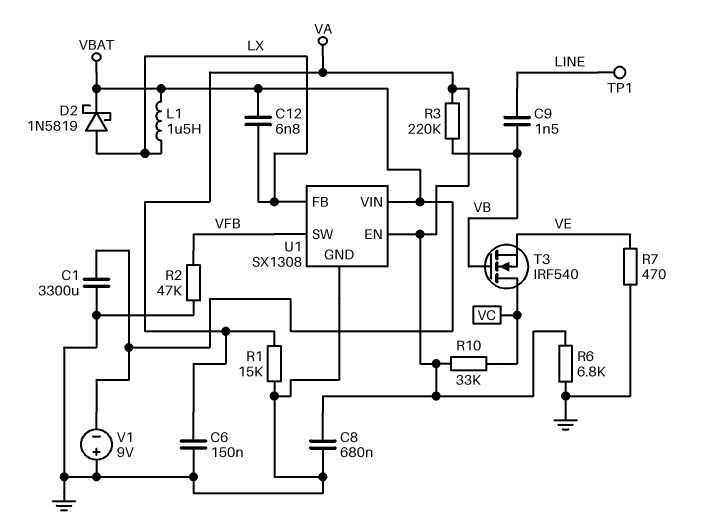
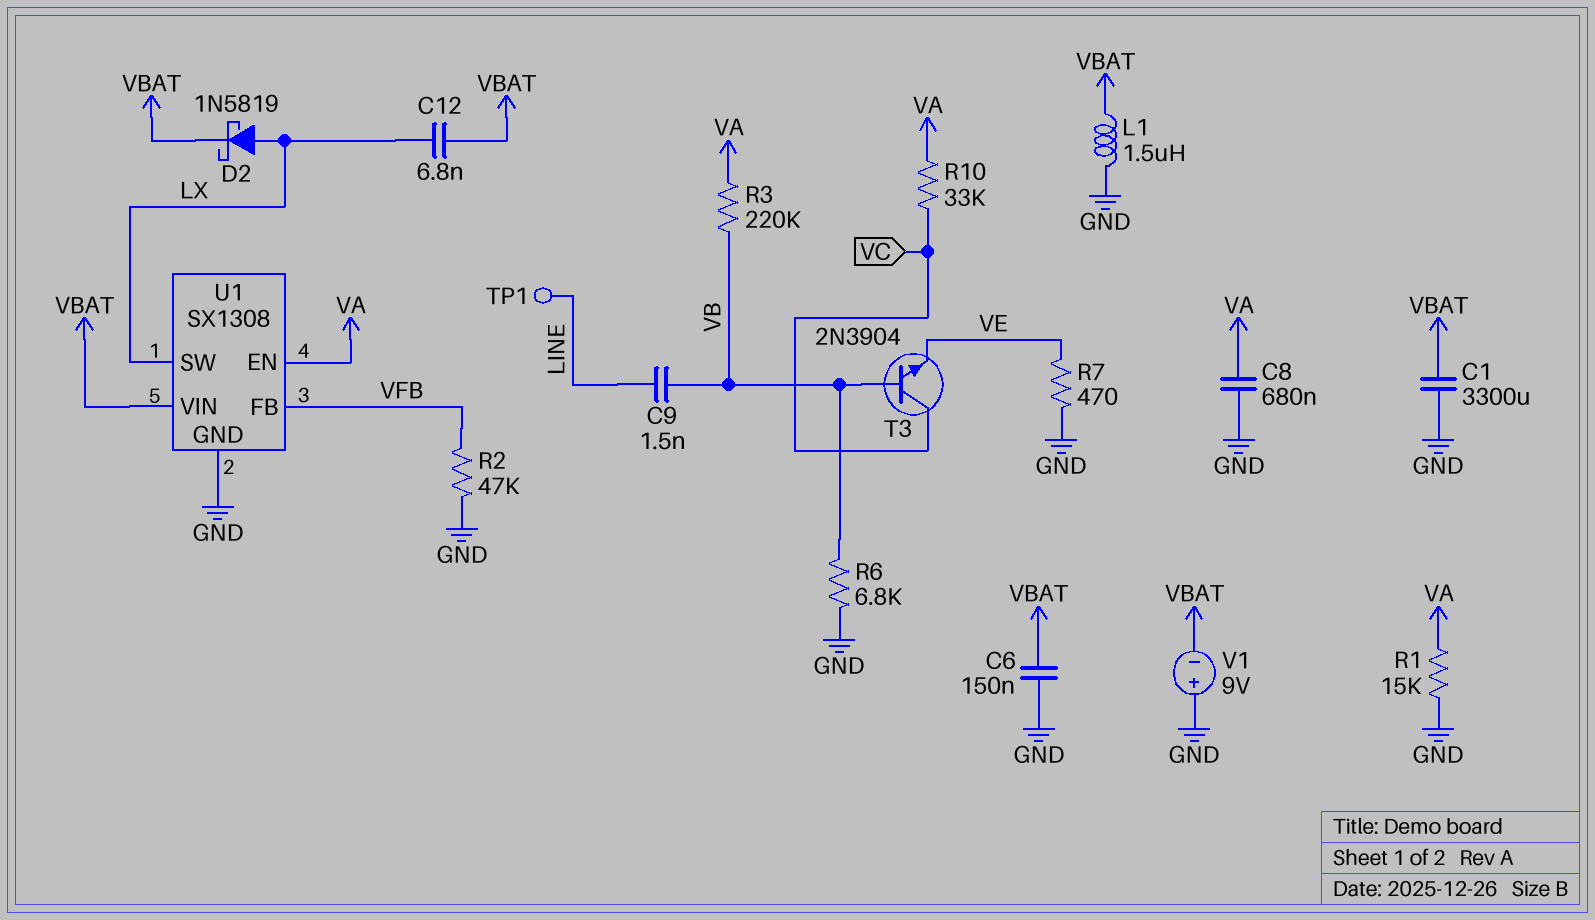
C6: 150nF (GND, VA) -> 150nF (GND, VBAT)
L1: 1.5uH (LX, VBAT) -> 1.5uH (GND, VBAT)
R6: 6.8k (GND, VA) -> 6.8k (GND, VB)
T3: NMOS IRF540 (G VB, D VC, S VE) -> NPN 2N3904 (B VB, C VC, E VE)
U1 pin FB: LX -> VFB
U1 pin SW: VFB -> LX

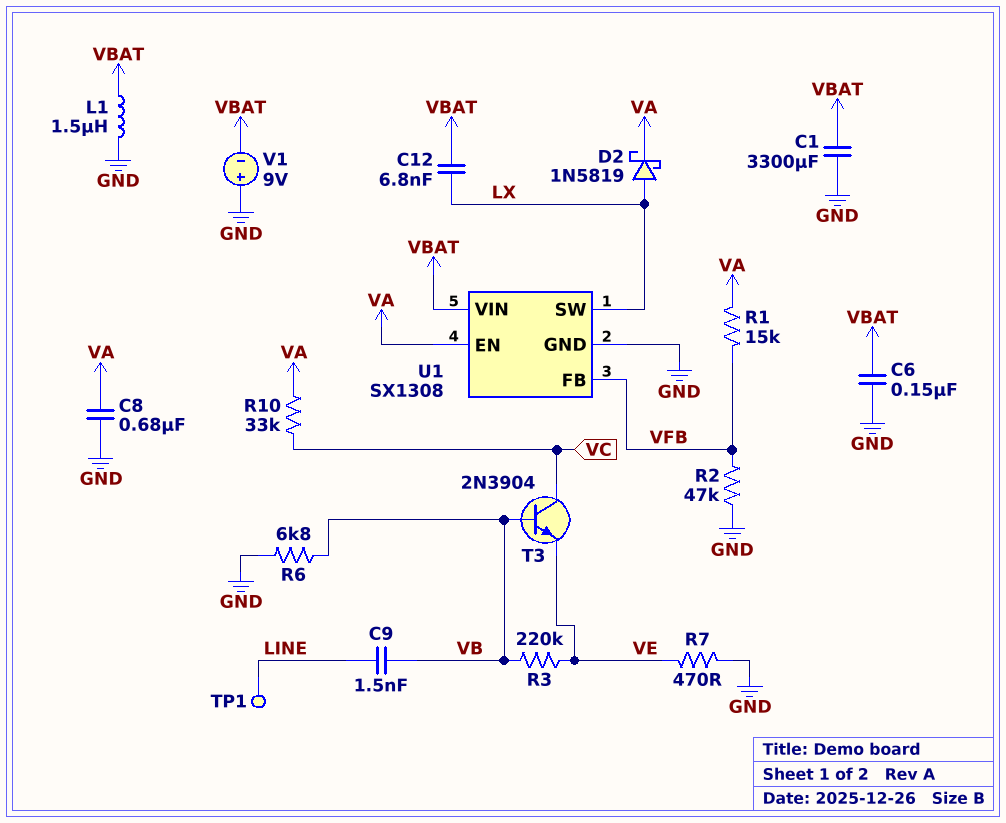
D2: schottky 1N5819 (A LX, K VBAT) -> schottky 1N5819 (A LX, K VA)
R1: 15k (GND, VA) -> 15k (VA, VFB)
R3: 220k (VA, VB) -> 220k (VB, VE)

